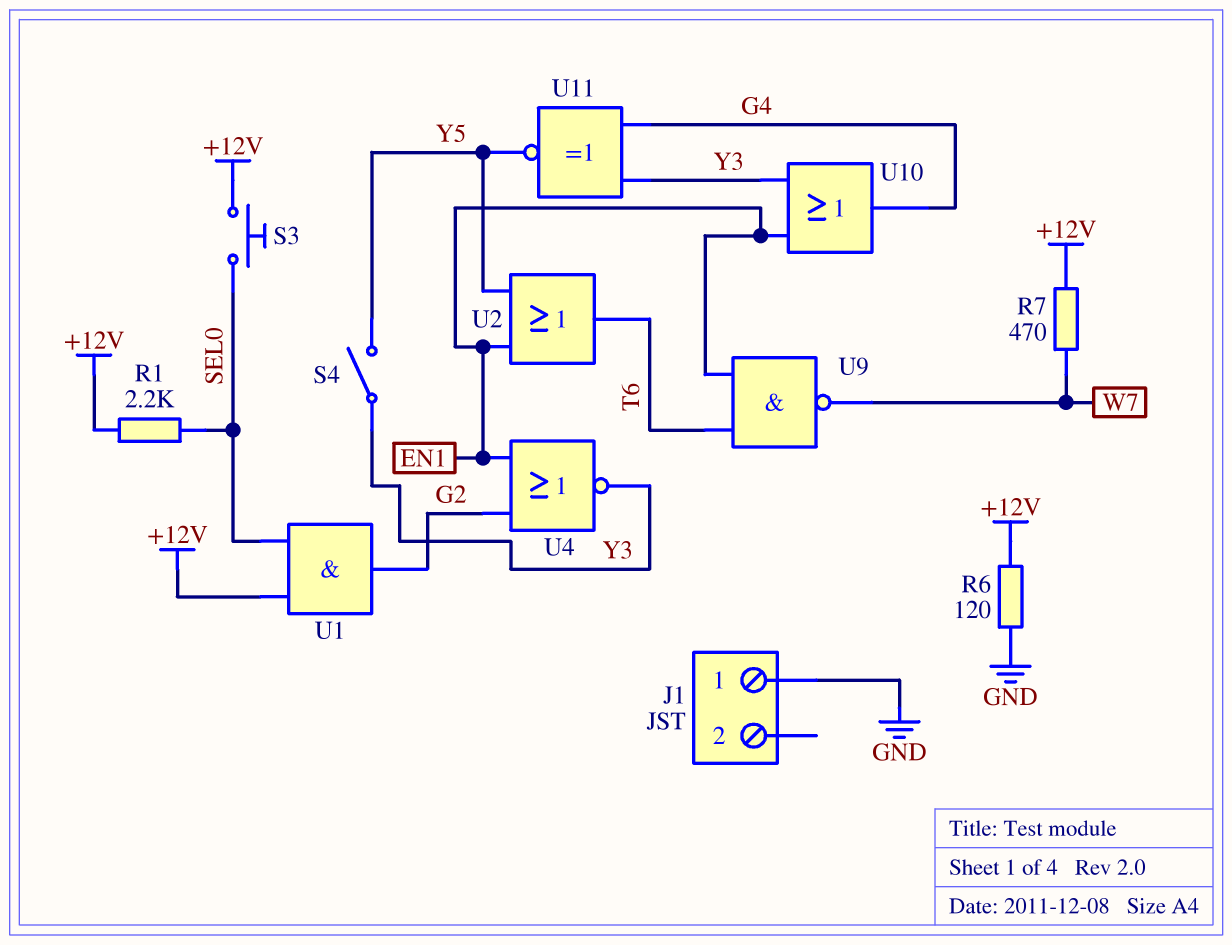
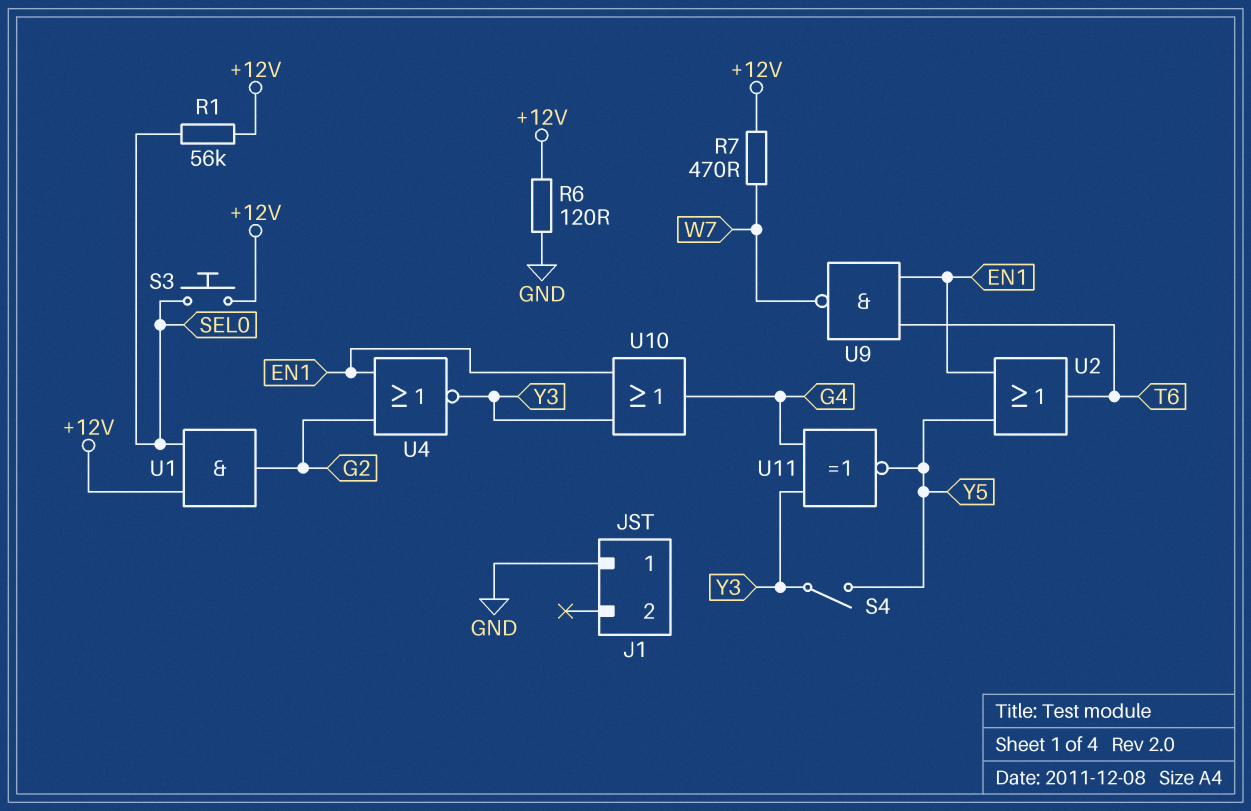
R1: 2.2k (+12V, SEL0) -> 56k (+12V, SEL0)

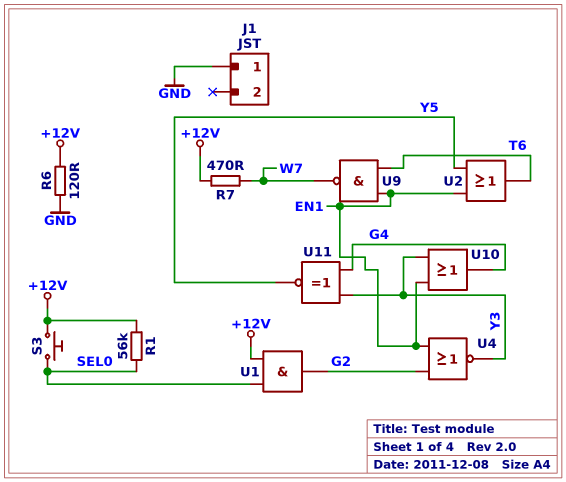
S4: switch (Y3, Y5) -> none

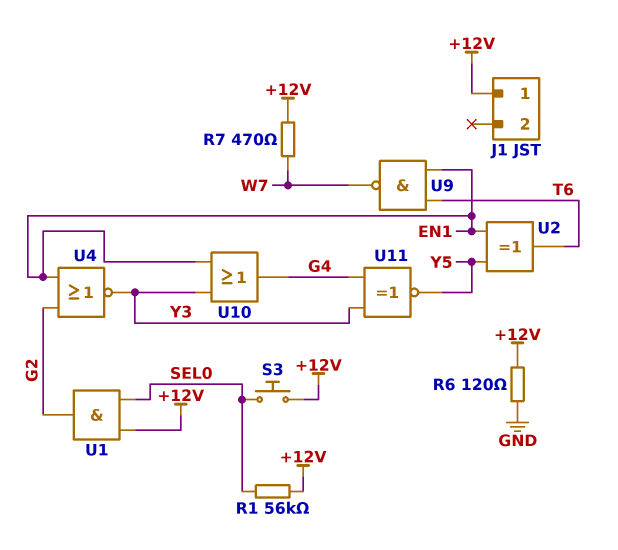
J1 pin 1: GND -> +12V
U2: OR (in EN1, in Y5, out T6) -> XOR (in EN1, in Y5, out T6)

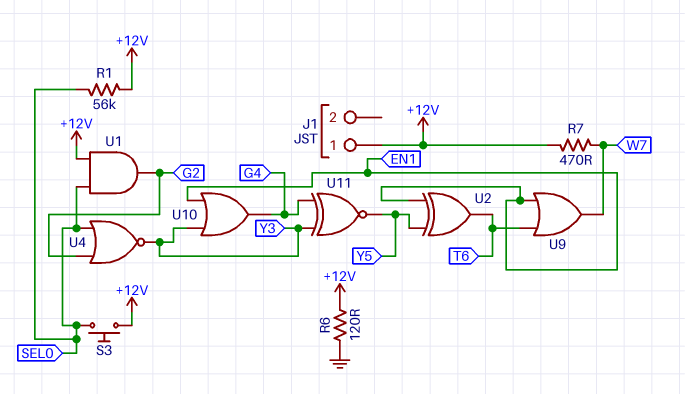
U4: NOR (in EN1, in G2, out Y3) -> NOR (in G2, in SEL0, out Y3)
U9: NAND (in EN1, in T6, out W7) -> OR (in EN1, in T6, out W7)

